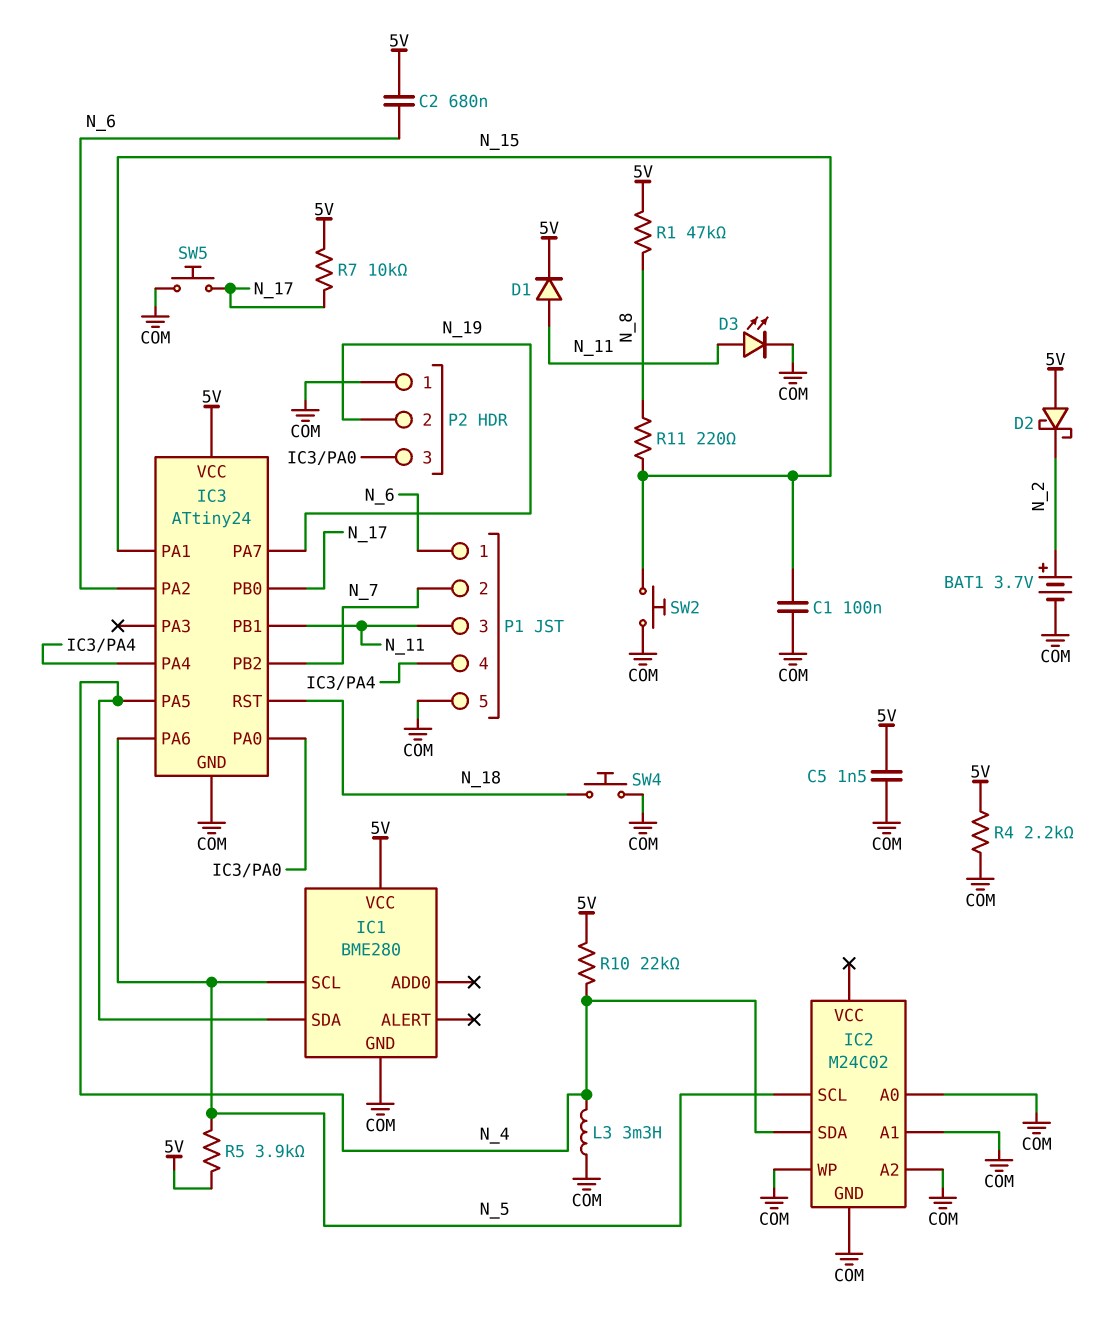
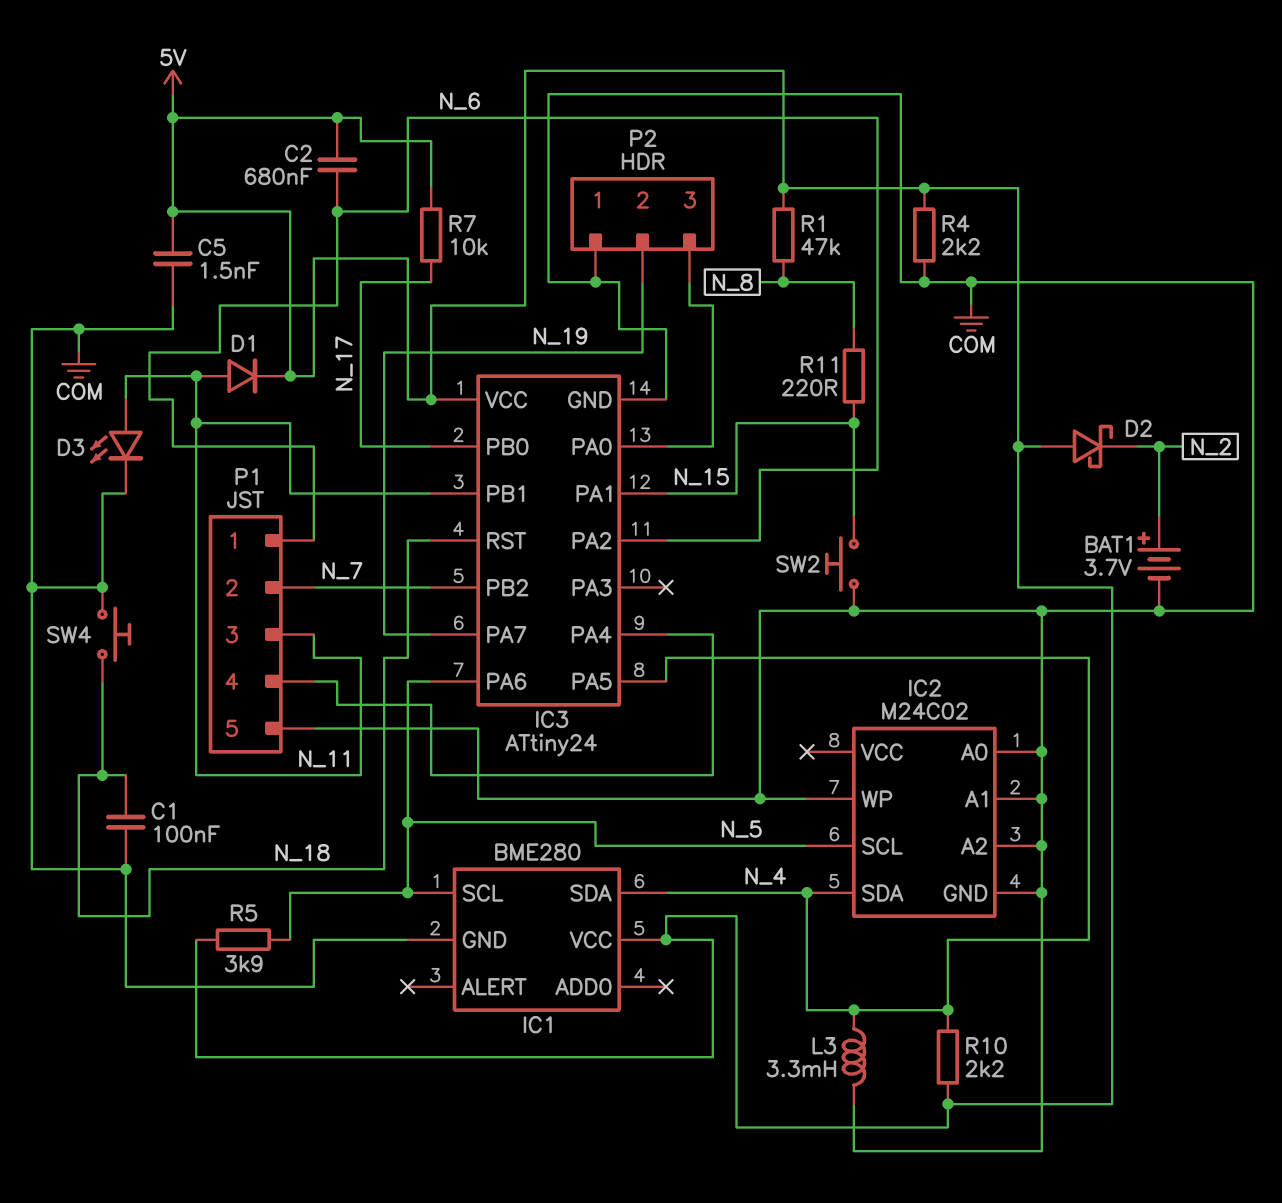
C1: 100nF (COM, N_15) -> 100nF (COM, N_18)
R10: 22k (5V, N_4) -> 2.2k (5V, N_4)
SW5: button (COM, N_17) -> none

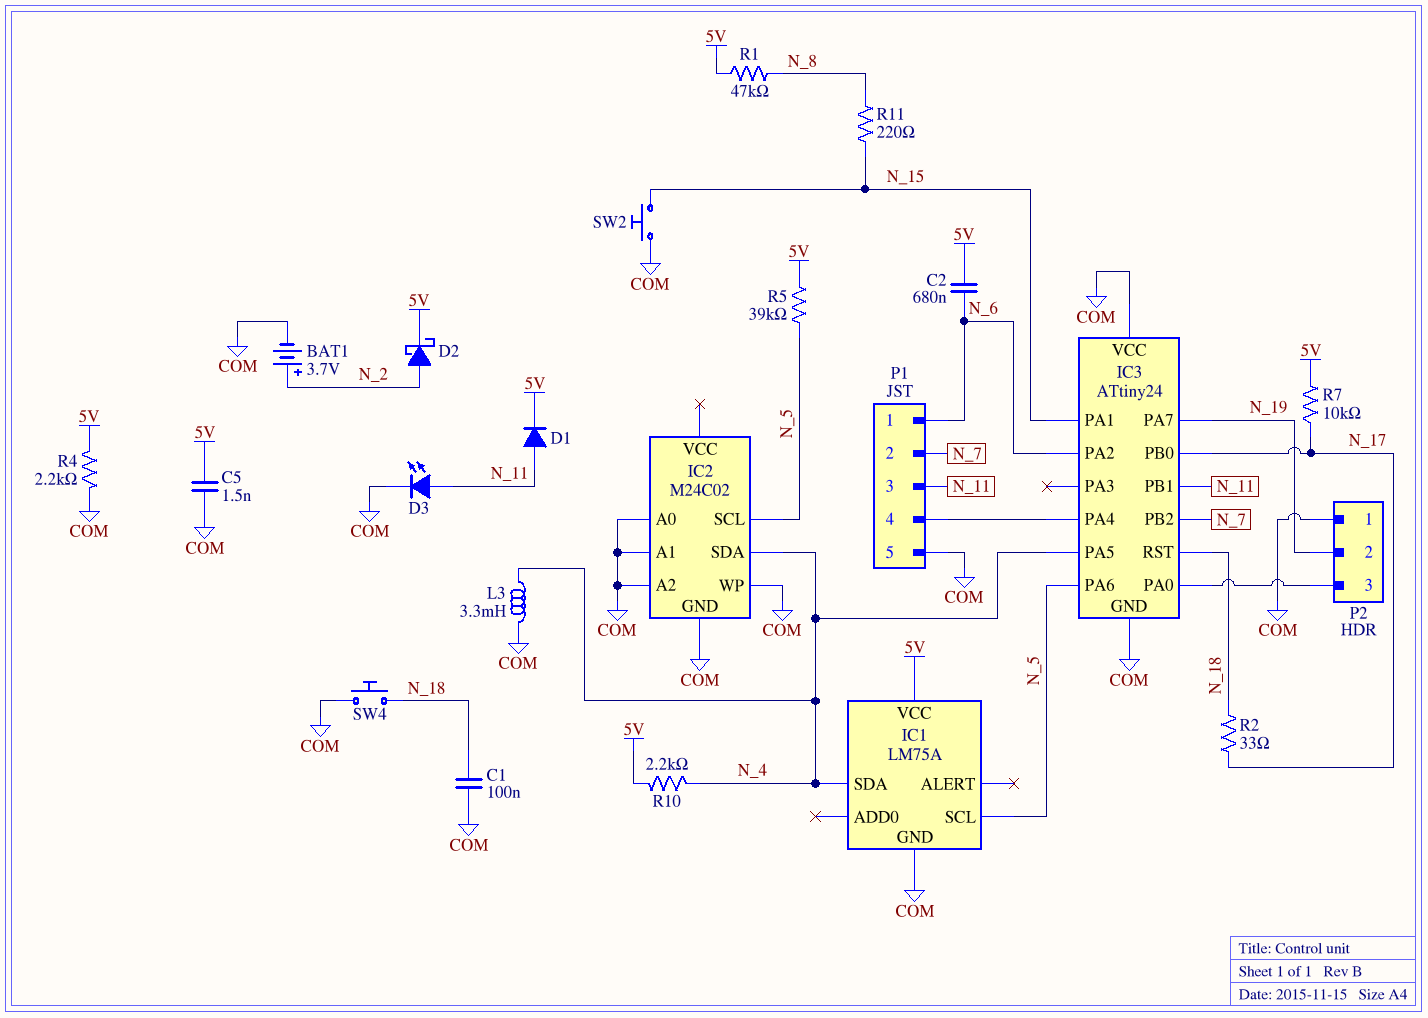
D2: schottky (A 5V, K N_2) -> schottky (A N_2, K 5V)
IC1: BME280 -> LM75A
IC3 pin VCC: 5V -> COM
R2: none -> 33 (N_17, N_18)
R5: 3.9k (5V, N_5) -> 39k (5V, N_5)

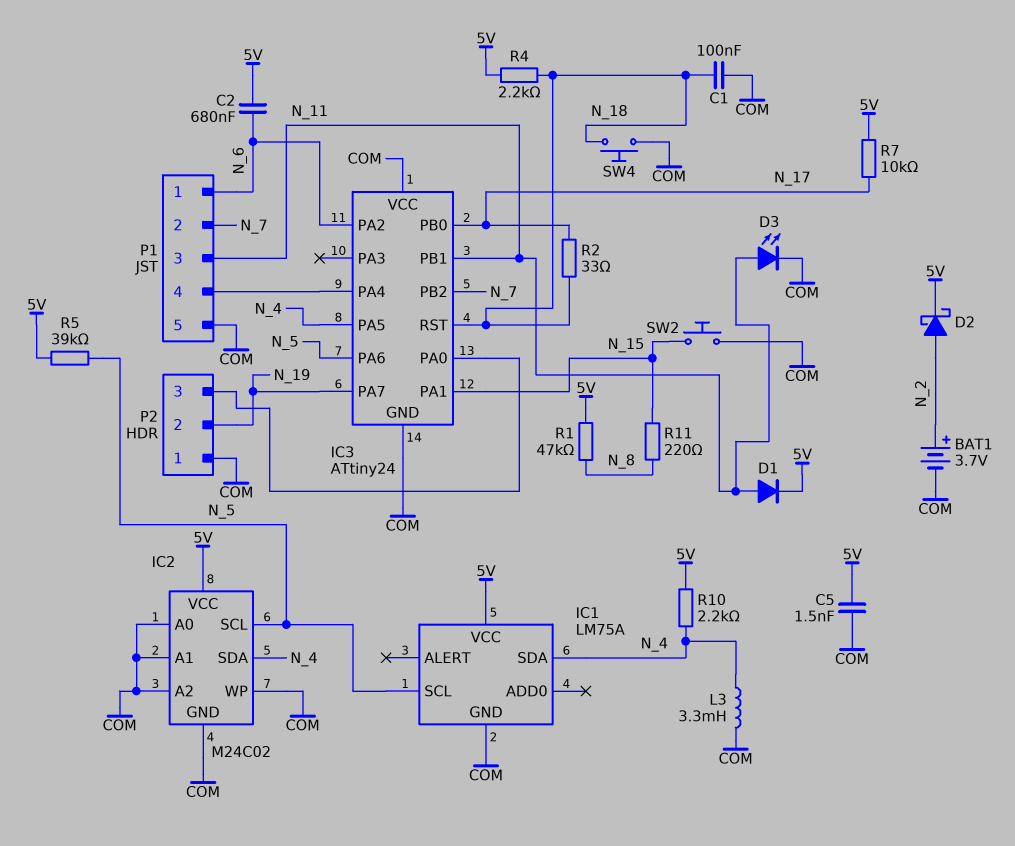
IC2 pin VCC: none -> 5V
R4: 2.2k (5V, COM) -> 2.2k (5V, N_18)

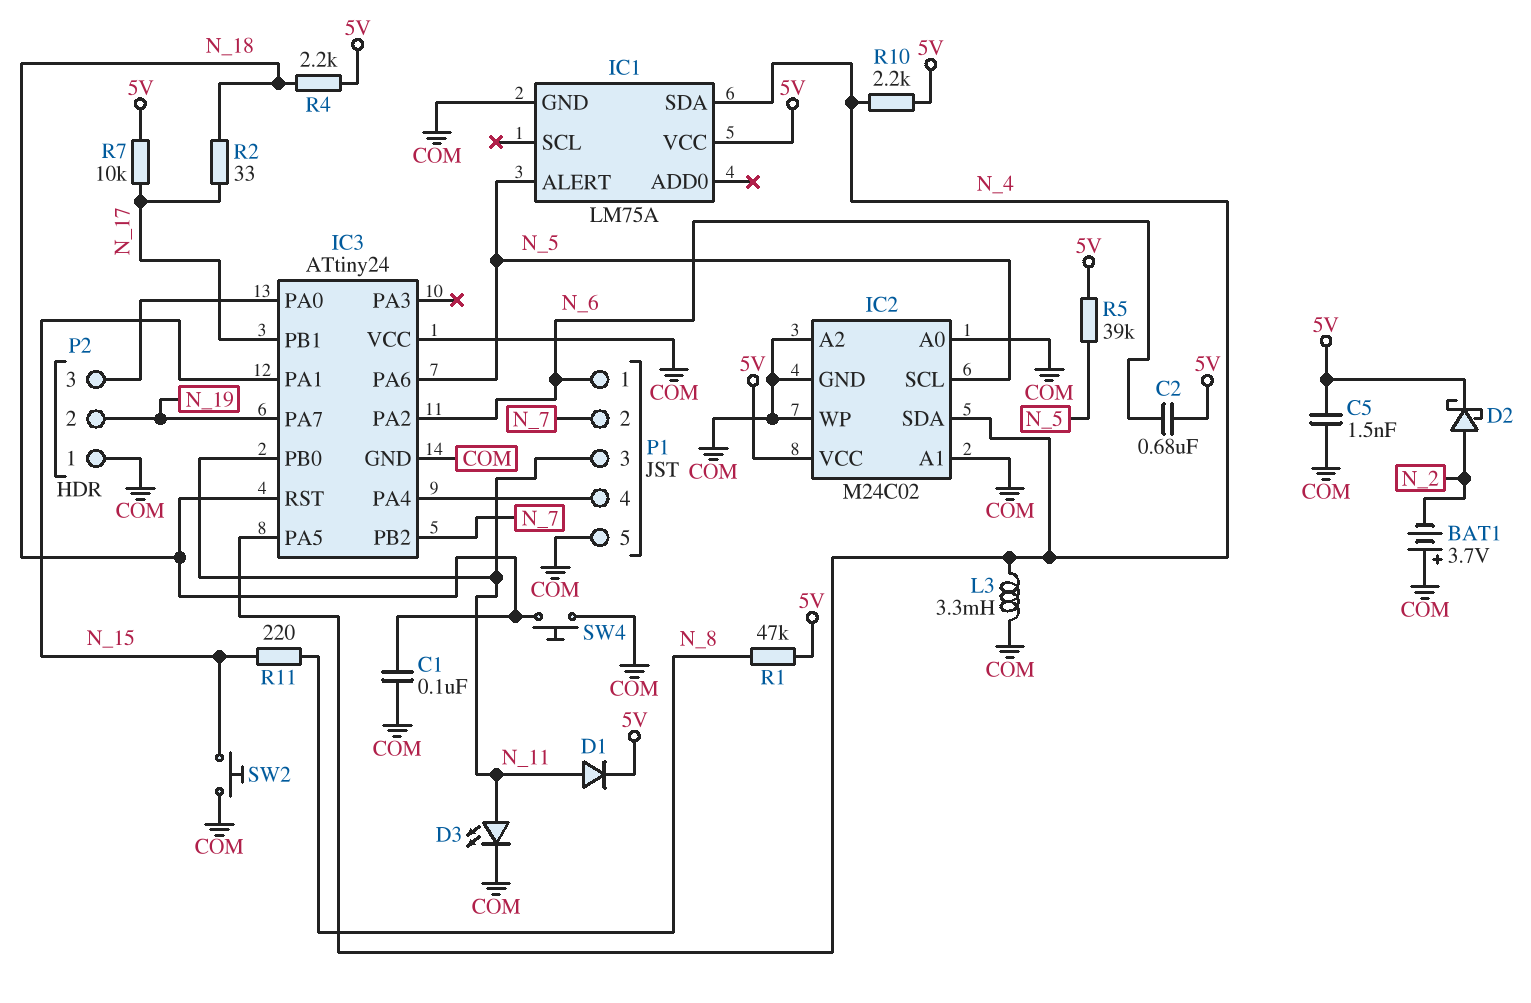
BAT1: 3.7V (plus N_2, minus COM) -> 3.7V (plus COM, minus N_2)
IC1 pin ALERT: none -> N_5
IC1 pin SCL: N_5 -> none
IC3 pin PB0: N_17 -> N_11
IC3 pin PB1: N_11 -> N_17

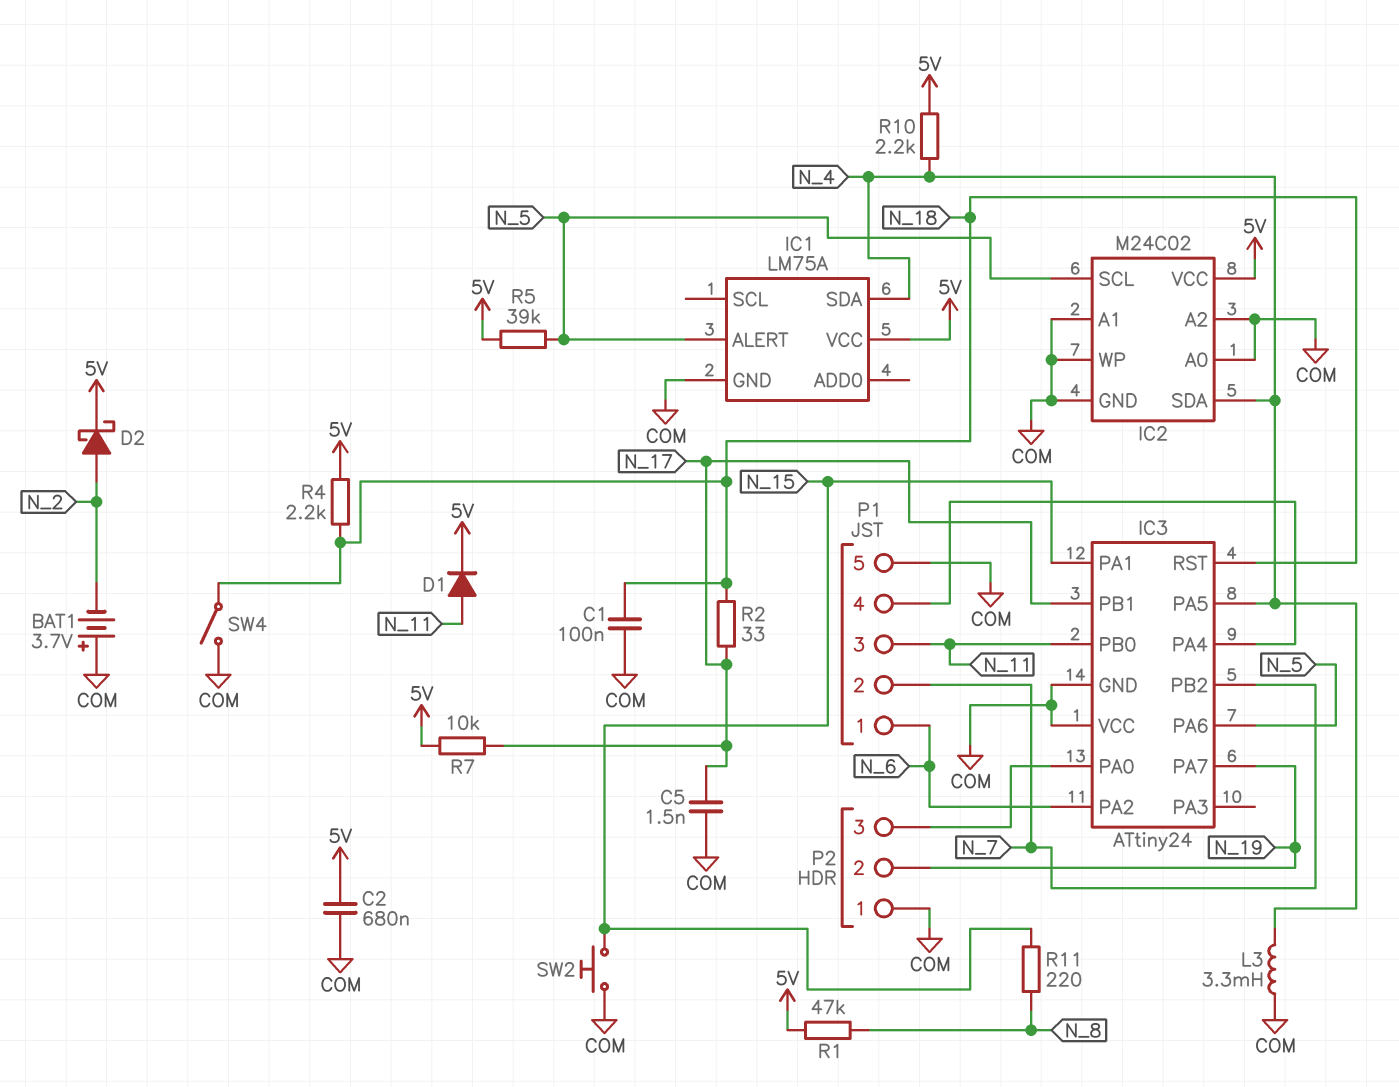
C2: 680nF (5V, N_6) -> 680nF (5V, COM)
C5: 1.5nF (5V, COM) -> 1.5nF (COM, N_17)
D3: LED (A N_11, K COM) -> none
SW4: button (COM, N_18) -> switch (COM, N_18)

